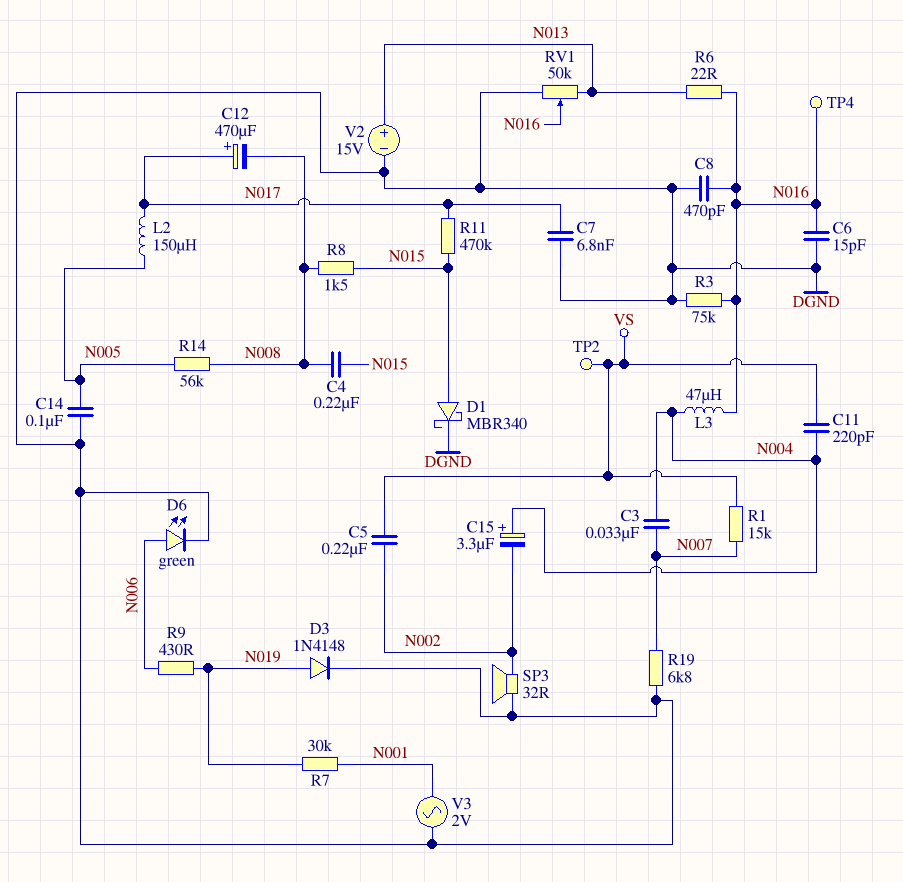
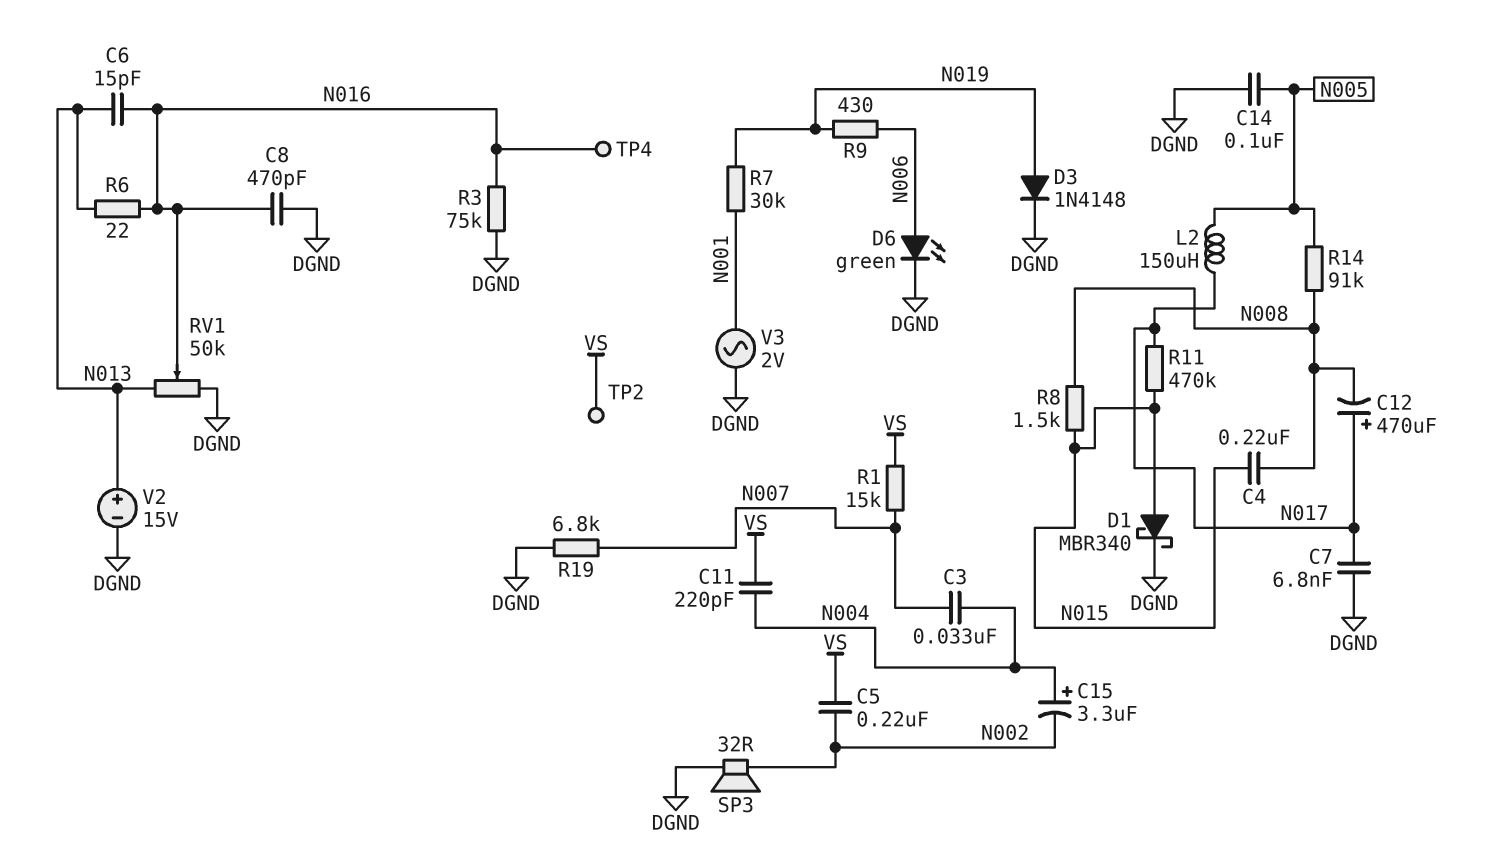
C6: 15pF (DGND, N016) -> 15pF (N013, N016)
L3: 47uH (N004, N016) -> none
R14: 56k (N005, N008) -> 91k (N005, N008)

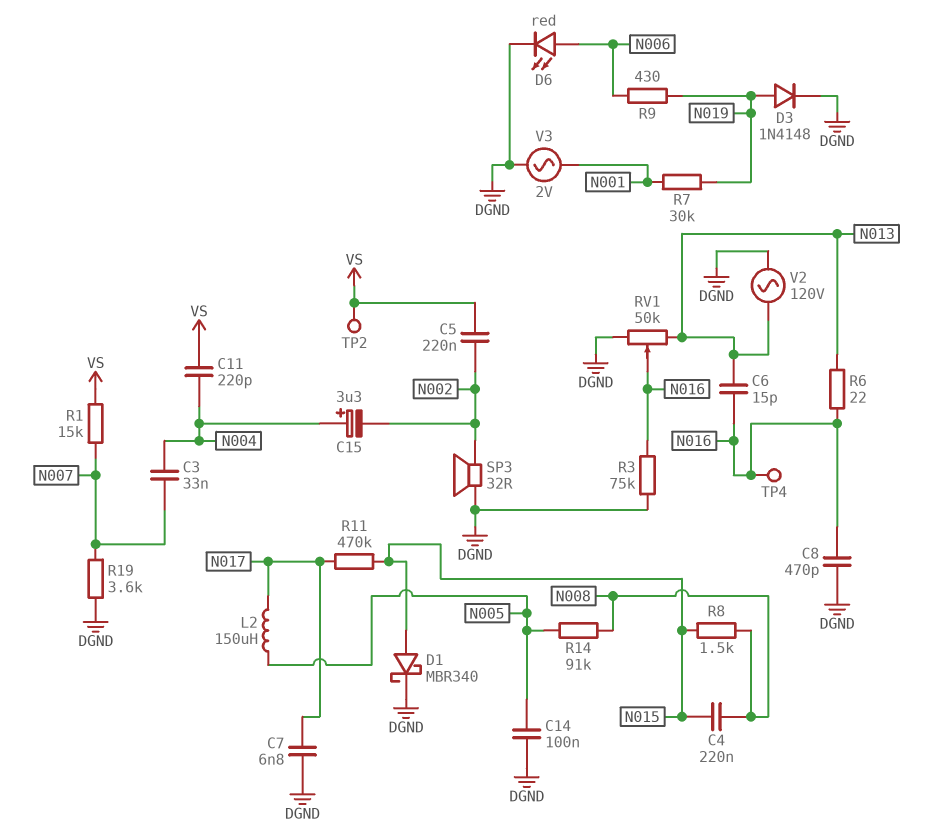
C12: 470uF (plus N017, minus N008) -> none
D6: LED green (A N006, K DGND) -> LED red (A N006, K DGND)
R19: 6.8k (DGND, N007) -> 3.6k (DGND, N007)
V2: 15V (plus N013, minus DGND) -> AC 120V (DGND, N013)

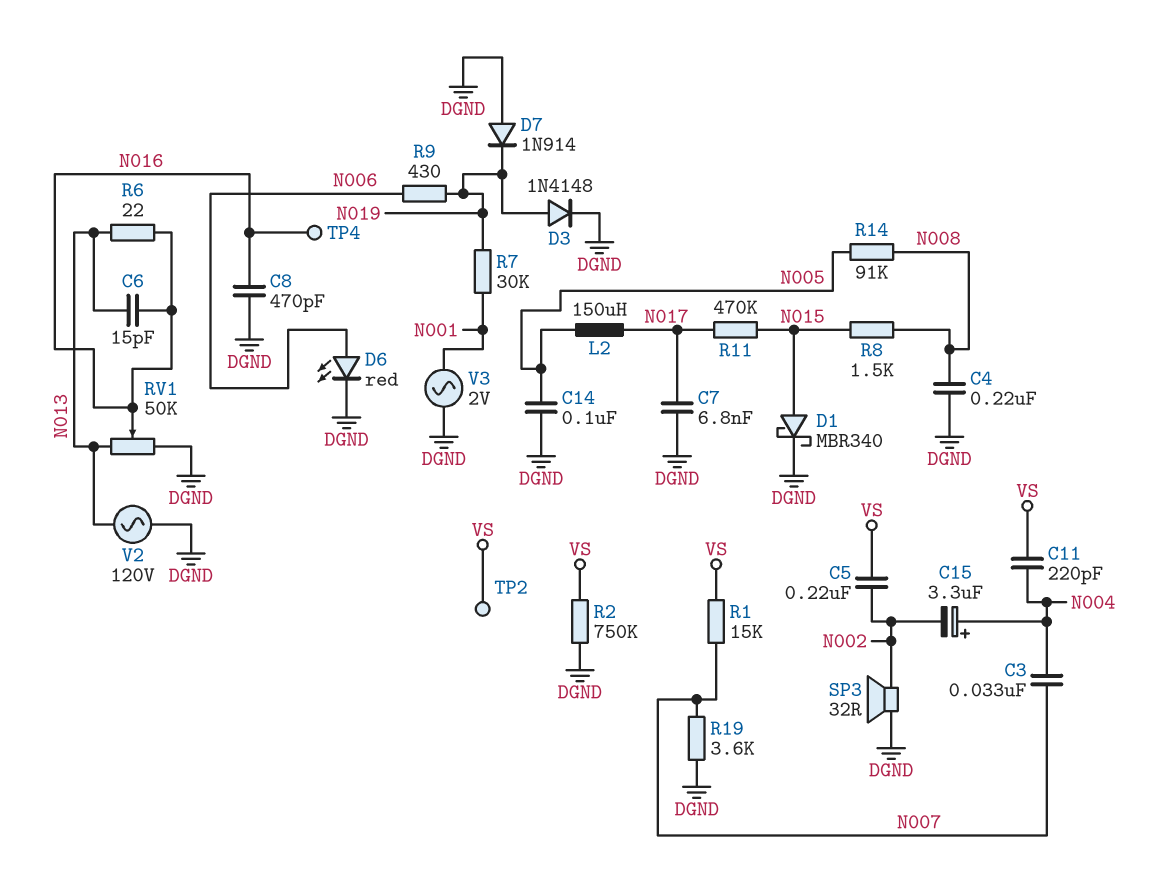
C4: 220nF (N008, N015) -> 220nF (DGND, N008)
D7: none -> diode 1N914 (A DGND, K N019)
R2: none -> 750k (DGND, VS)
R3: 75k (DGND, N016) -> none

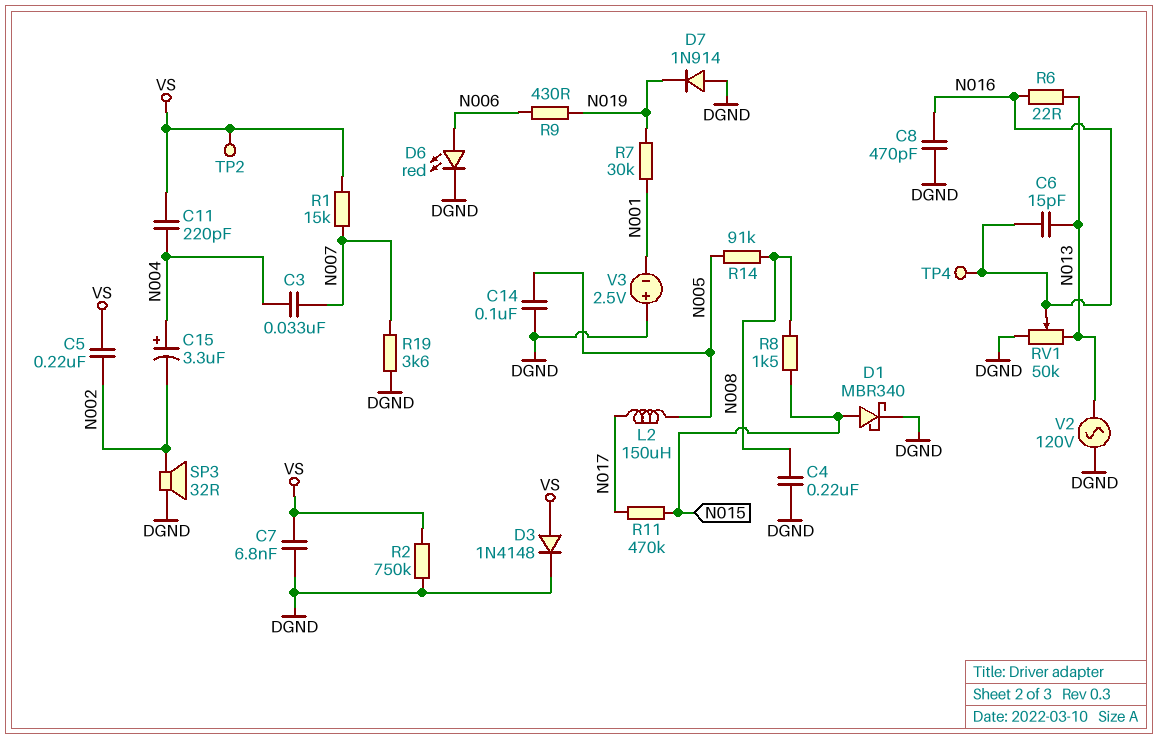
C7: 6.8nF (DGND, N017) -> 6.8nF (DGND, VS)
D3: diode 1N4148 (A N019, K DGND) -> diode 1N4148 (A VS, K DGND)
V3: AC 2V (DGND, N001) -> 2.5V (plus DGND, minus N001)

